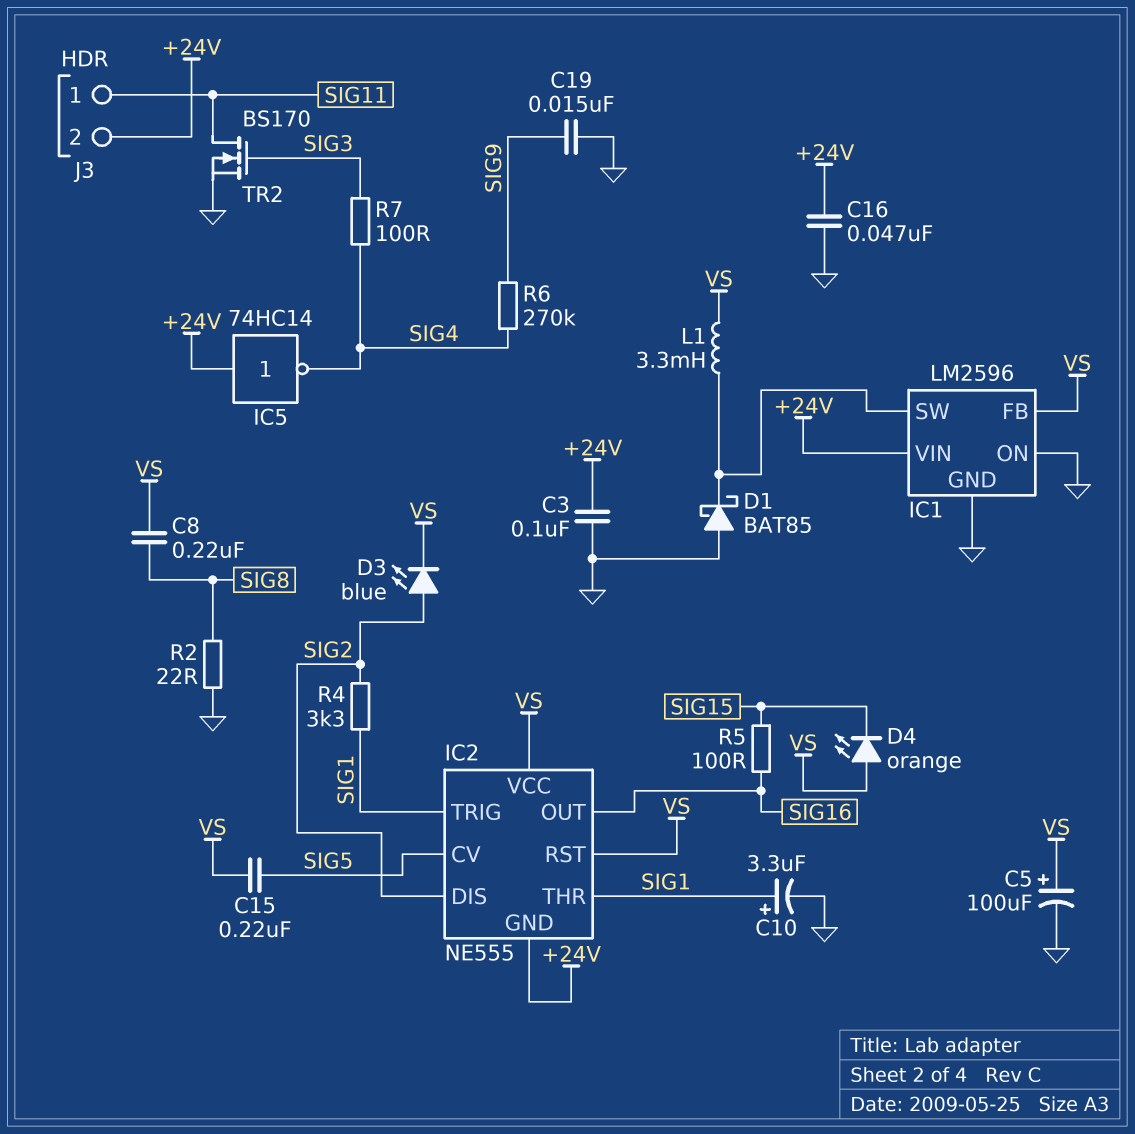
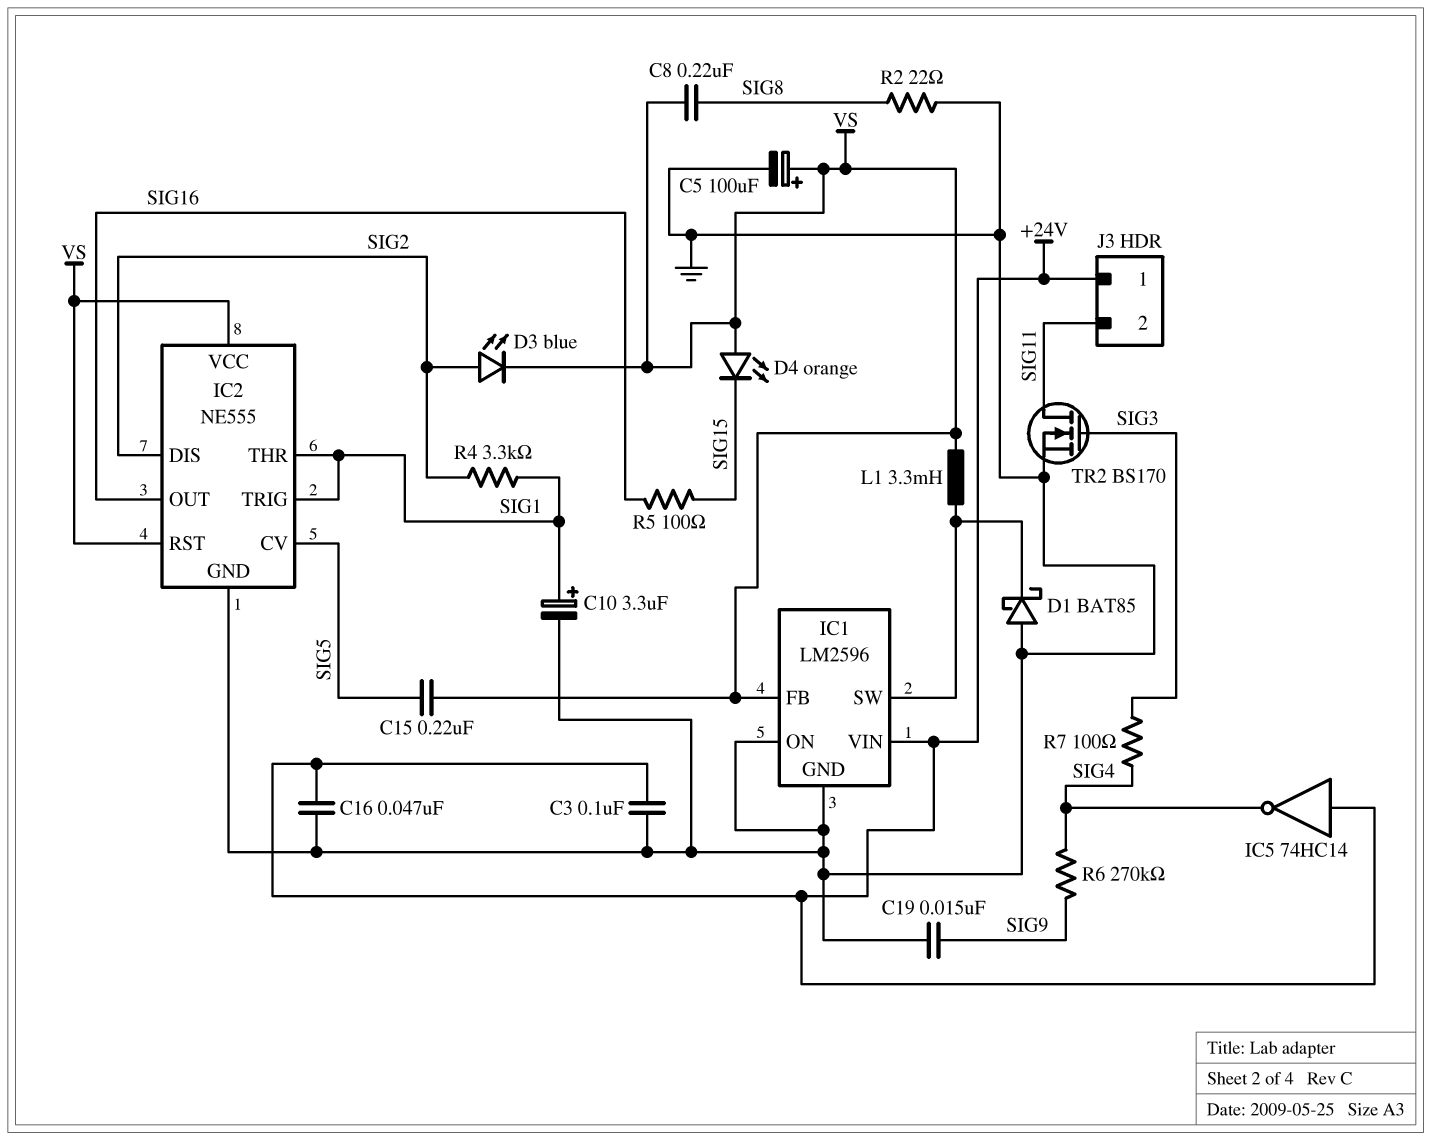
IC2 pin GND: +24V -> GND
J3 pin 1: SIG11 -> +24V
J3 pin 2: +24V -> SIG11

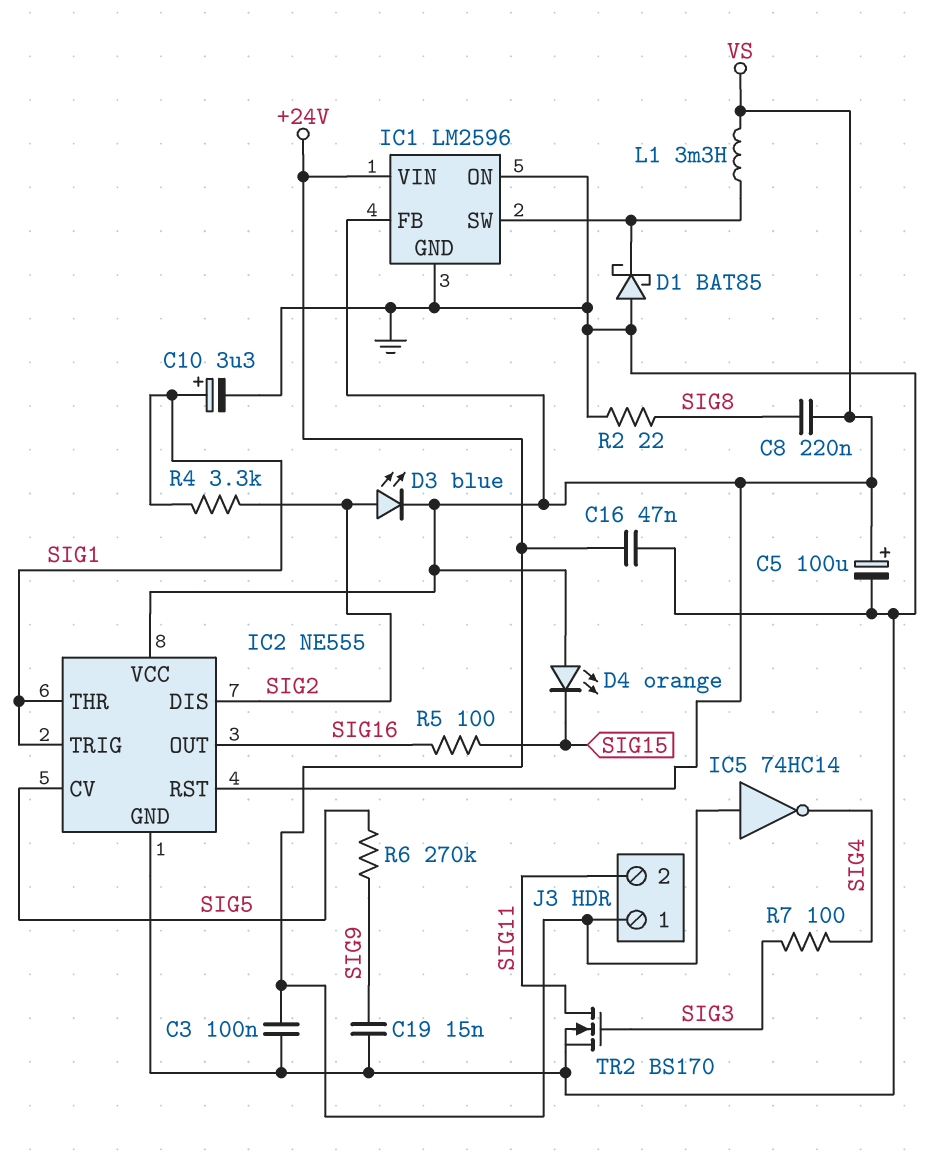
C15: 220nF (SIG5, VS) -> none
R6: 270k (SIG4, SIG9) -> 270k (SIG5, SIG9)

